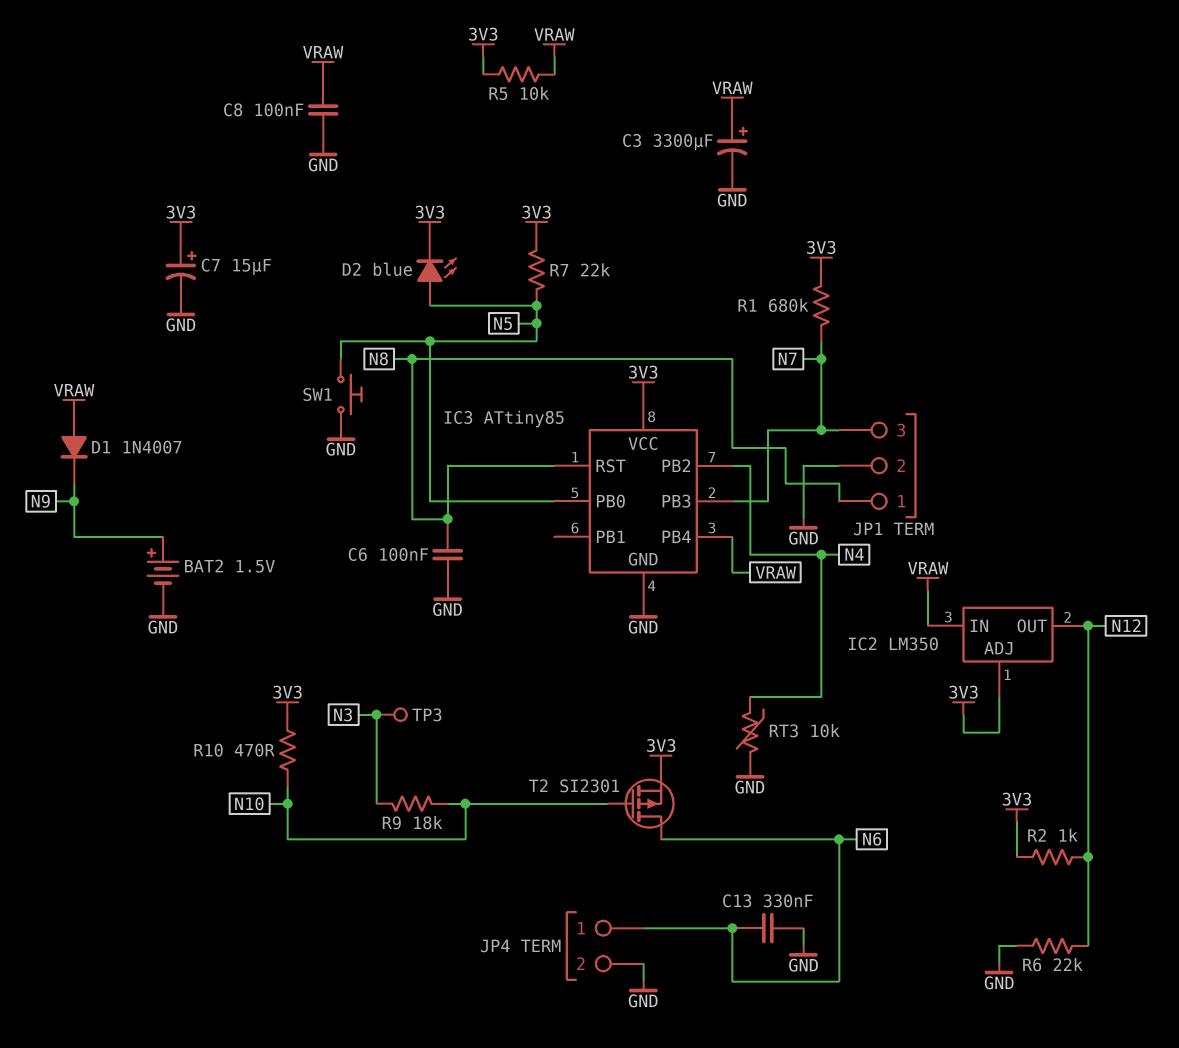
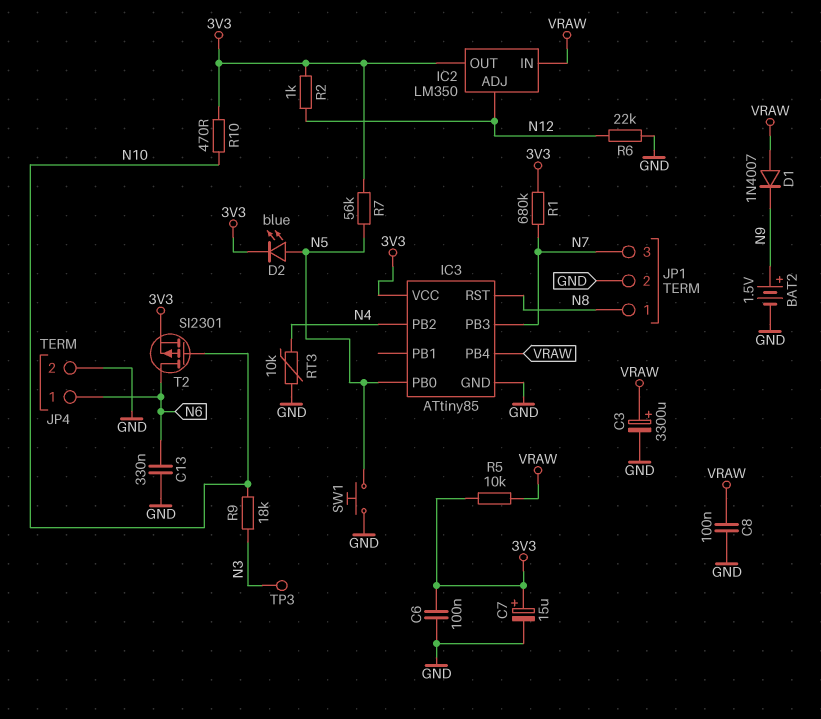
C6: 100nF (GND, N8) -> 100nF (3V3, GND)
IC2 pin ADJ: 3V3 -> N12
IC2 pin OUT: N12 -> 3V3
R7: 22k (3V3, N5) -> 56k (3V3, N5)

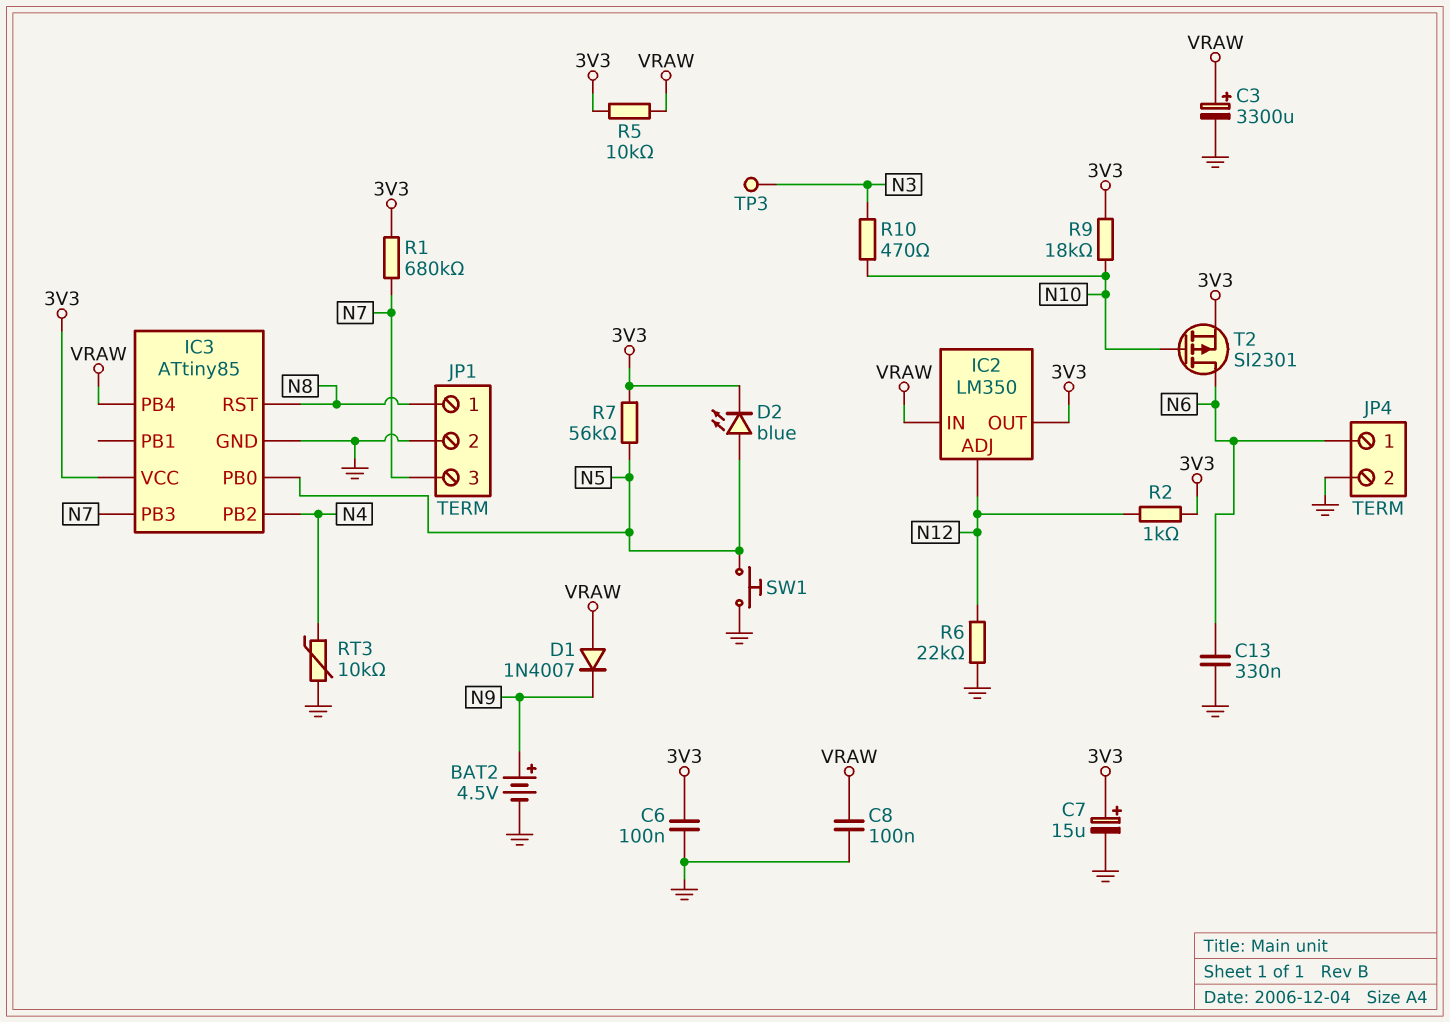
BAT2: 1.5V (plus N9, minus GND) -> 4.5V (plus N9, minus GND)
R9: 18k (N3, N10) -> 18k (3V3, N10)
R10: 470 (3V3, N10) -> 470 (N3, N10)

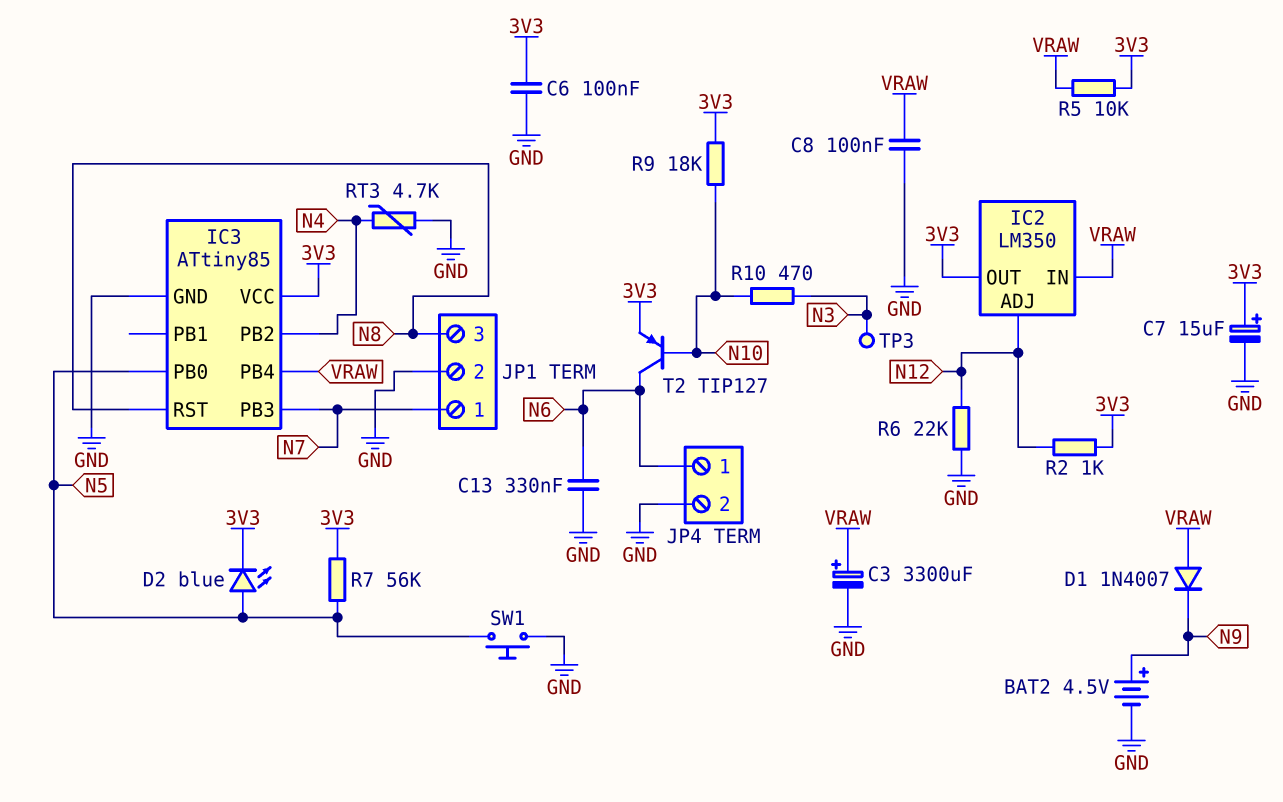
JP1 pin 1: N8 -> N7
JP1 pin 3: N7 -> N8
R1: 680k (3V3, N7) -> none
RT3: 10k (GND, N4) -> 4.7k (GND, N4)
T2: PMOS SI2301 (G N10, D N6, S 3V3) -> PNP TIP127 (B N10, C N6, E 3V3)

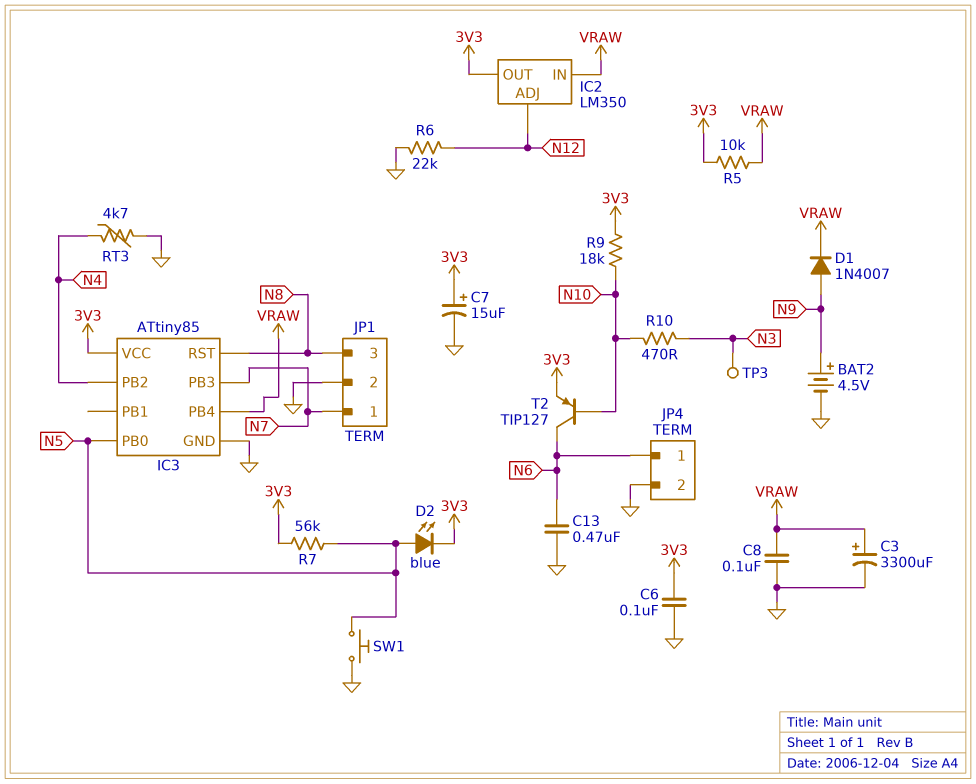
C13: 330nF (GND, N6) -> 470nF (GND, N6)
D1: diode 1N4007 (A VRAW, K N9) -> diode 1N4007 (A N9, K VRAW)
R2: 1k (3V3, N12) -> none

